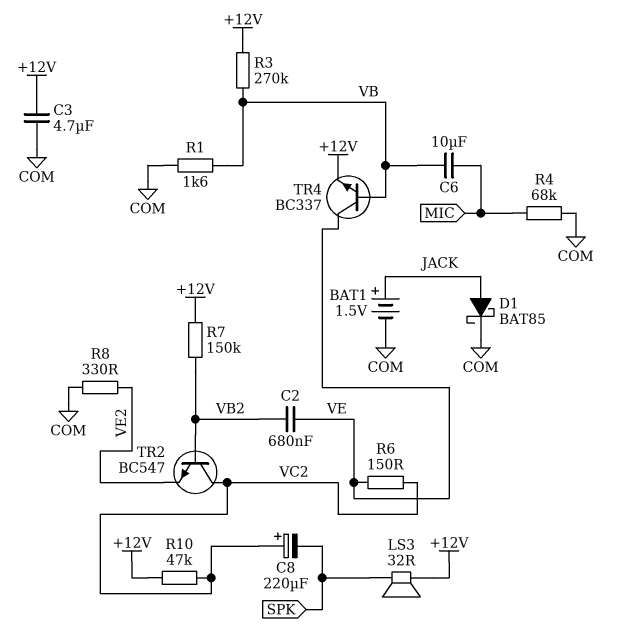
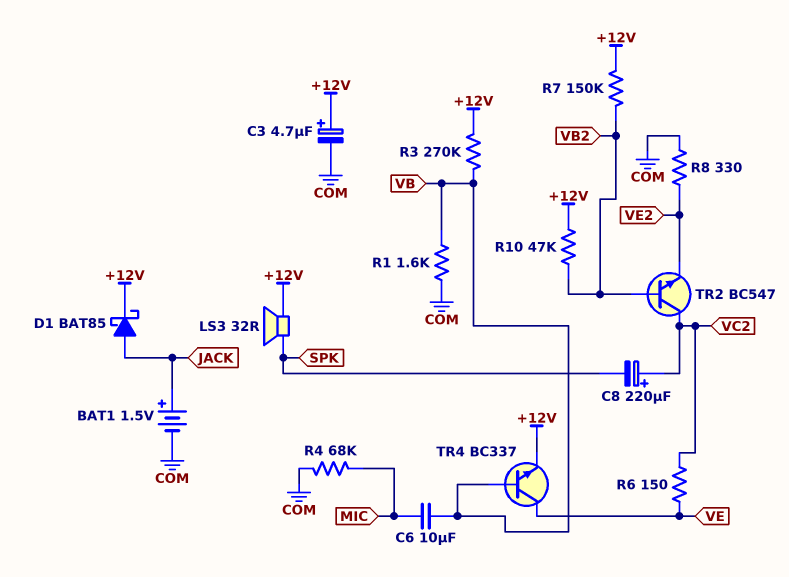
C2: 680nF (VB2, VE) -> none
C3: 4.7uF (+12V, COM) -> 4.7uF (plus +12V, minus COM)
D1: schottky BAT85 (A JACK, K COM) -> schottky BAT85 (A JACK, K +12V)
R10: 47k (+12V, VC2) -> 47k (+12V, VB2)

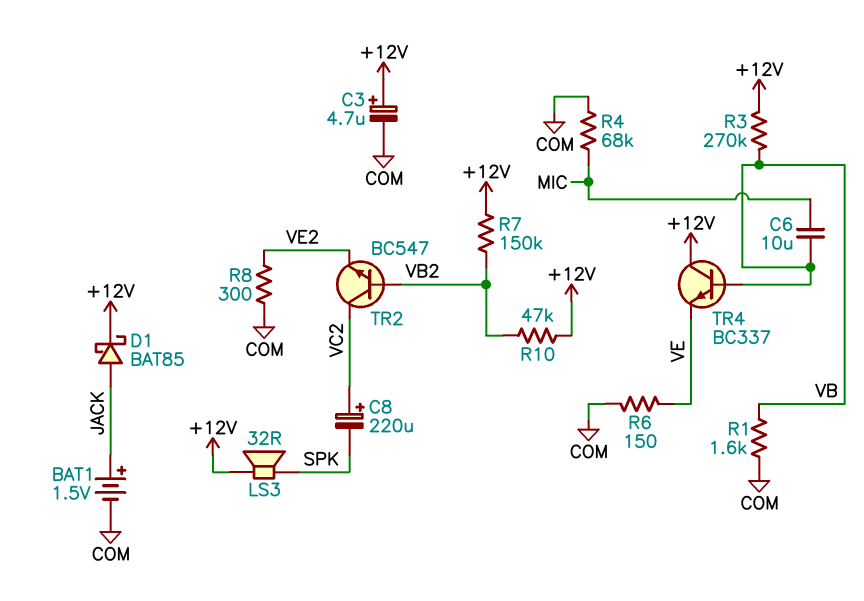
R6: 150 (VC2, VE) -> 150 (COM, VE)
R8: 330 (COM, VE2) -> 300 (COM, VE2)
TR4: NPN BC337 (B VB, C VE, E +12V) -> NPN BC337 (B VB, C +12V, E VE)

